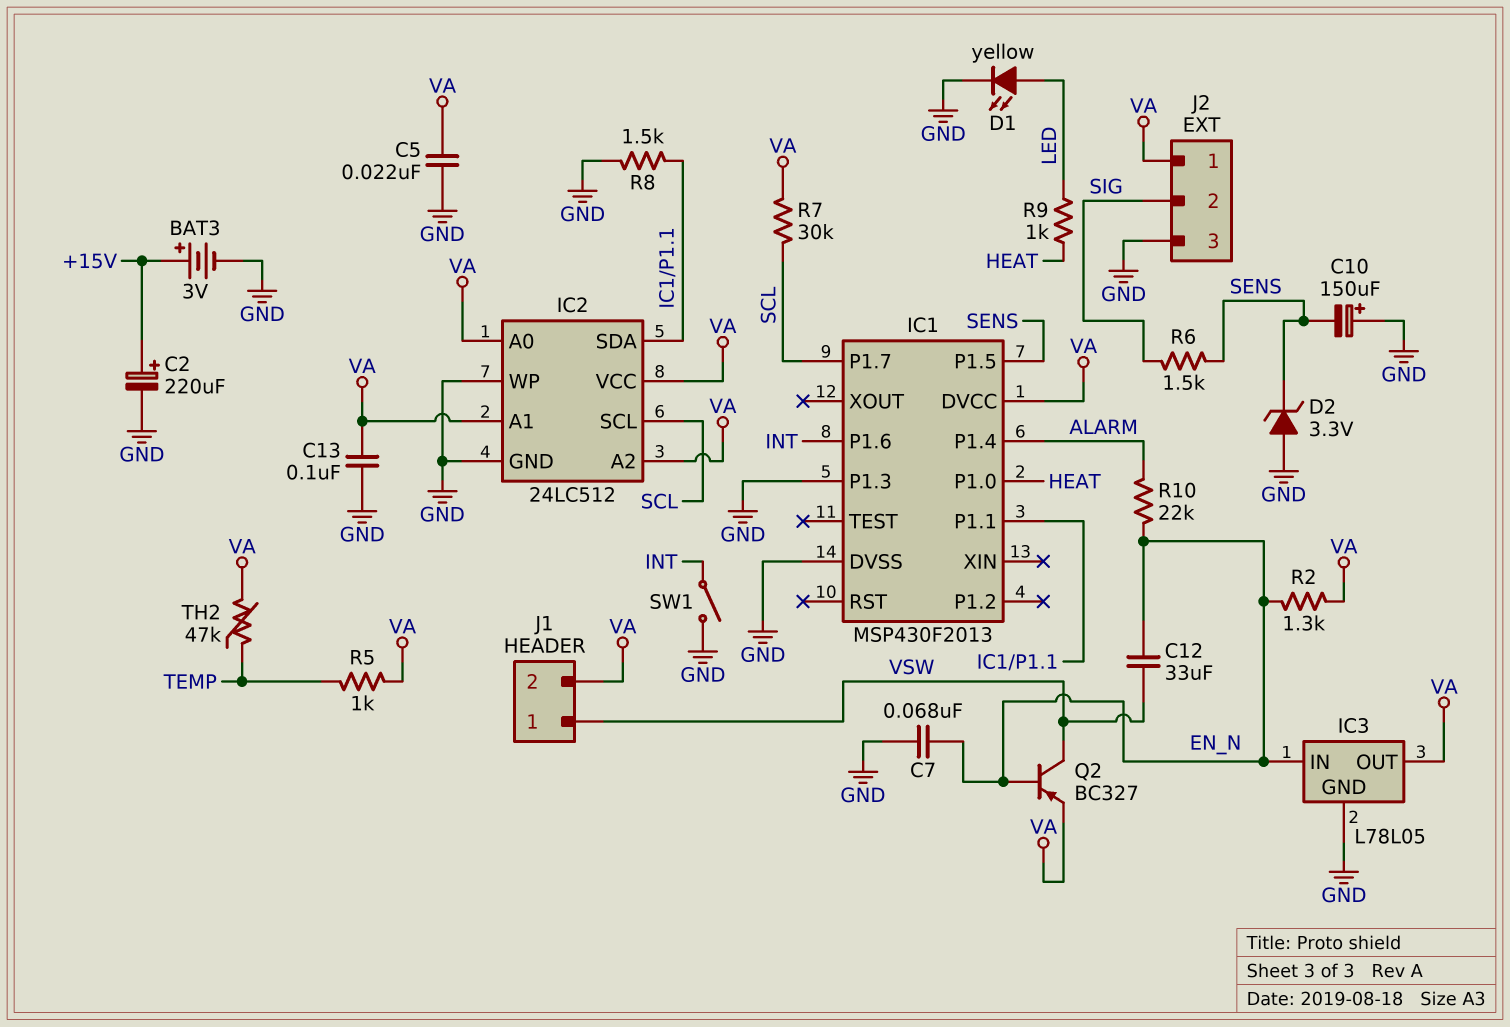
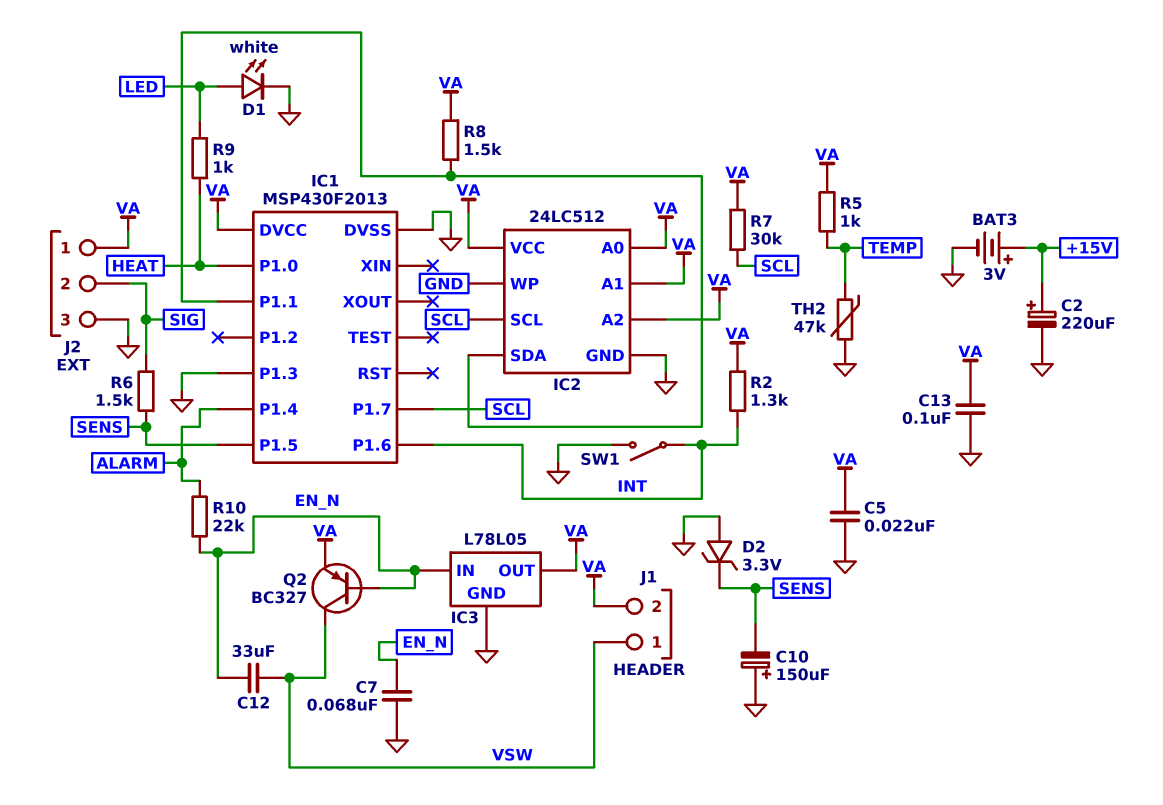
D1: LED yellow (A LED, K GND) -> LED white (A LED, K GND)
R2: 1.3k (EN_N, VA) -> 1.3k (INT, VA)
R8: 1.5k (GND, IC1/P1.1) -> 1.5k (IC1/P1.1, VA)
TH2: 47k (TEMP, VA) -> 47k (GND, TEMP)

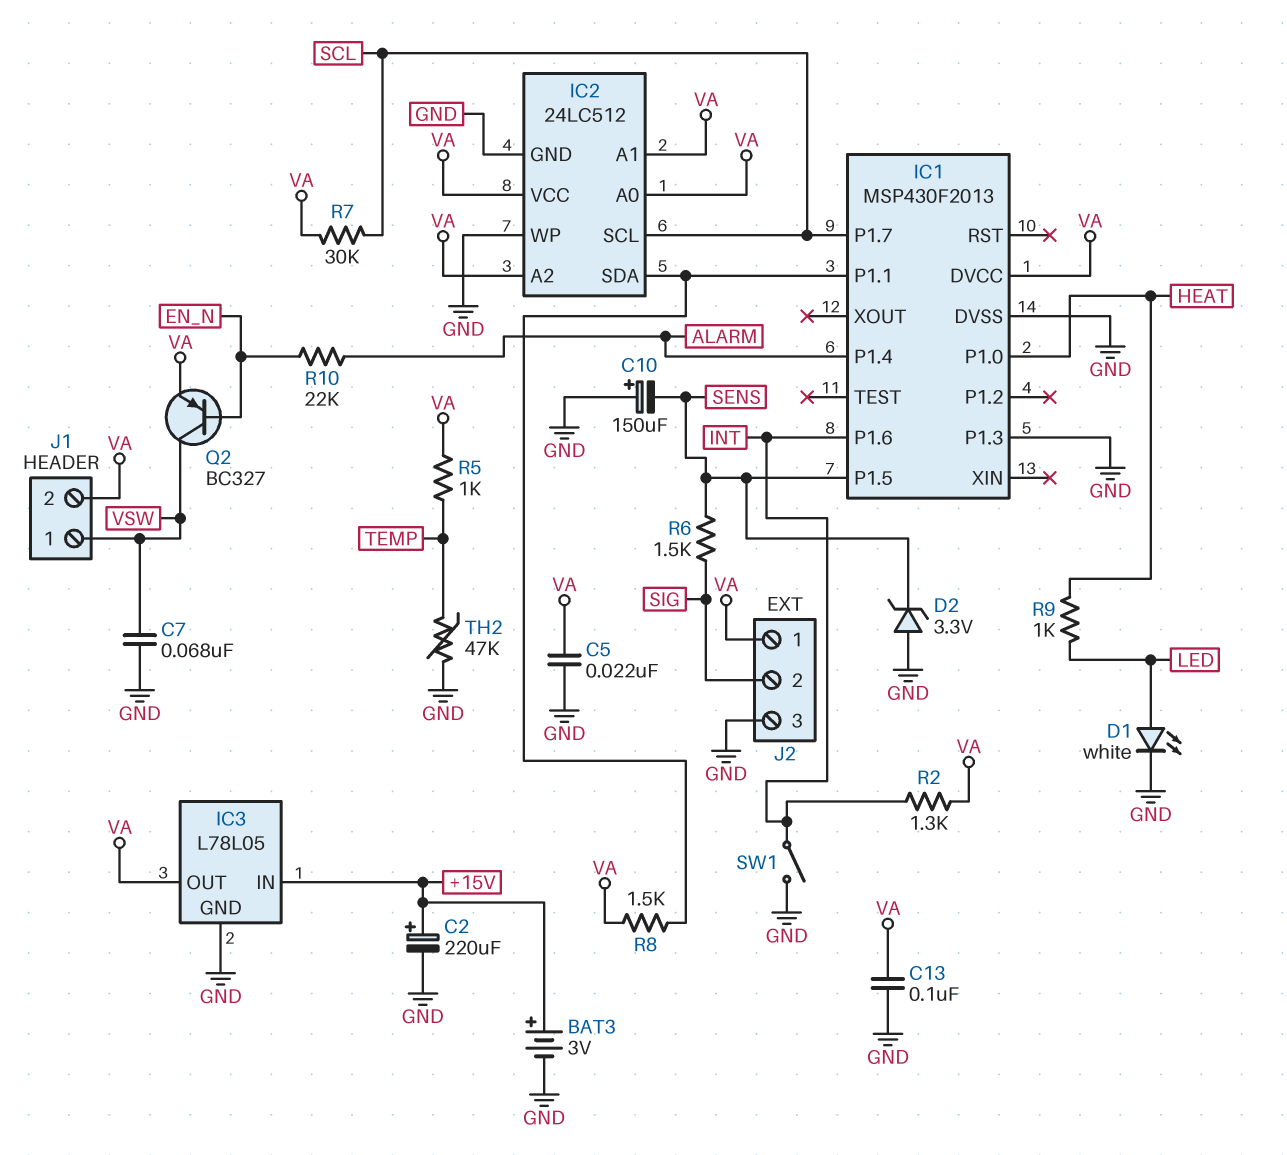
C7: 68nF (EN_N, GND) -> 68nF (GND, VSW)
C12: 33uF (EN_N, VSW) -> none
IC3 pin IN: EN_N -> +15V

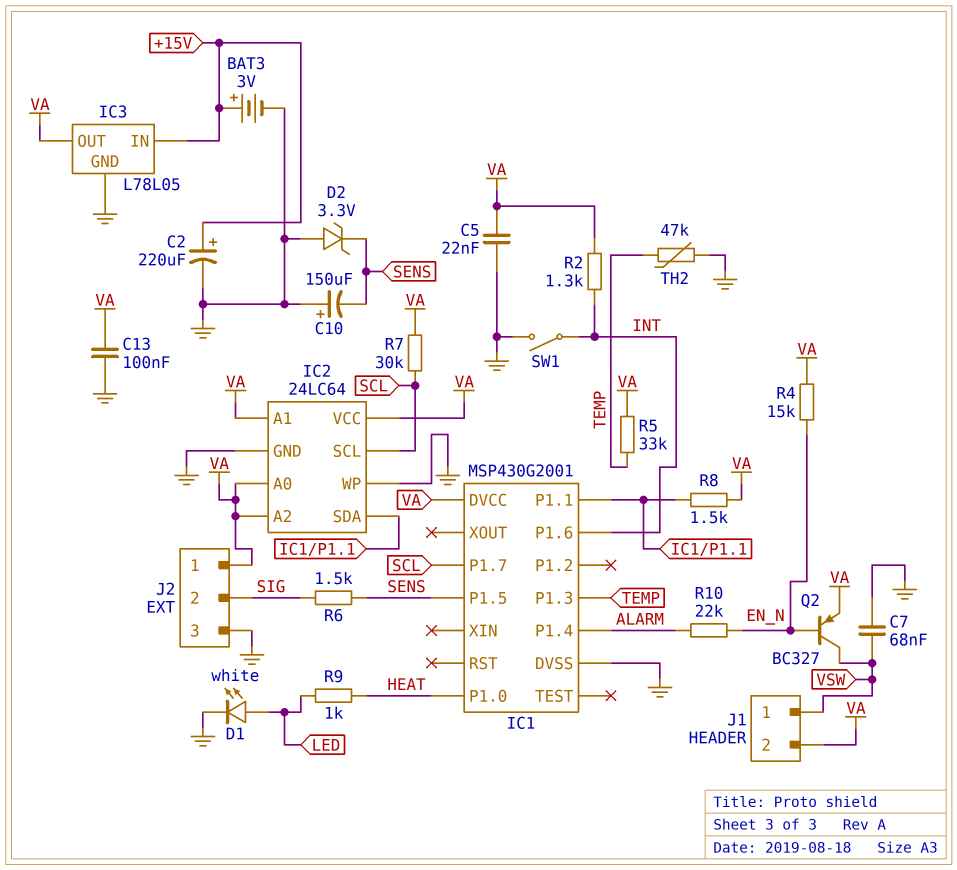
IC1: MSP430F2013 -> MSP430G2001
IC1 pin P1.3: GND -> TEMP
IC2: 24LC512 -> 24LC64
R4: none -> 15k (EN_N, VA)
R5: 1k (TEMP, VA) -> 33k (TEMP, VA)

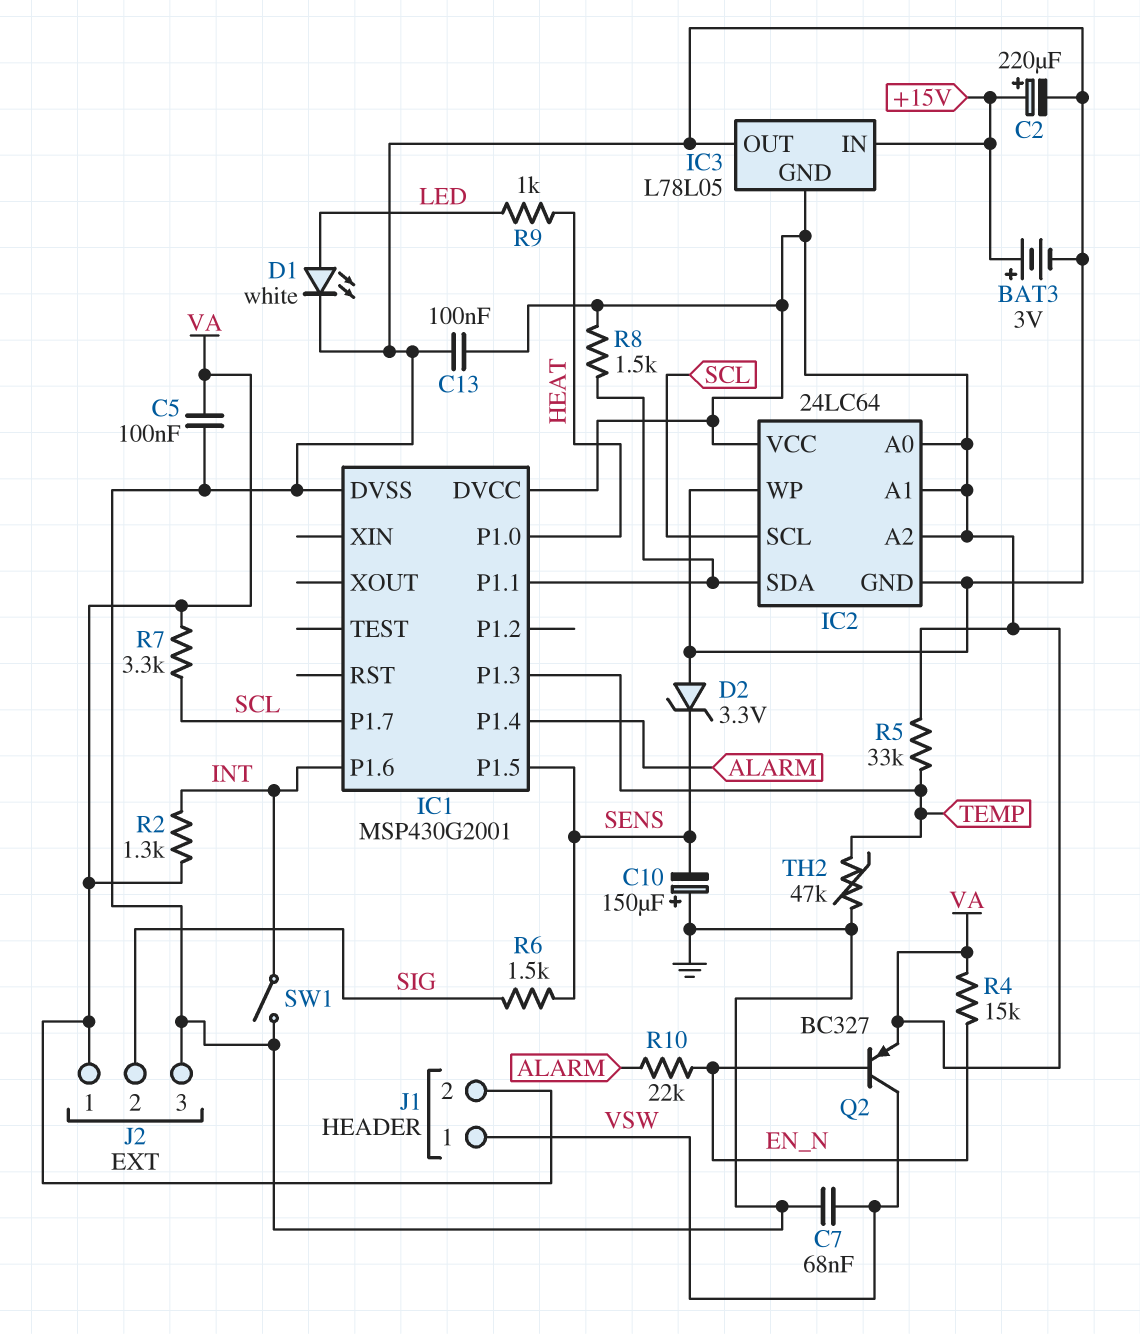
C5: 22nF (GND, VA) -> 100nF (GND, VA)
IC3 pin GND: GND -> VA
IC3 pin OUT: VA -> GND
R7: 30k (SCL, VA) -> 3.3k (SCL, VA)

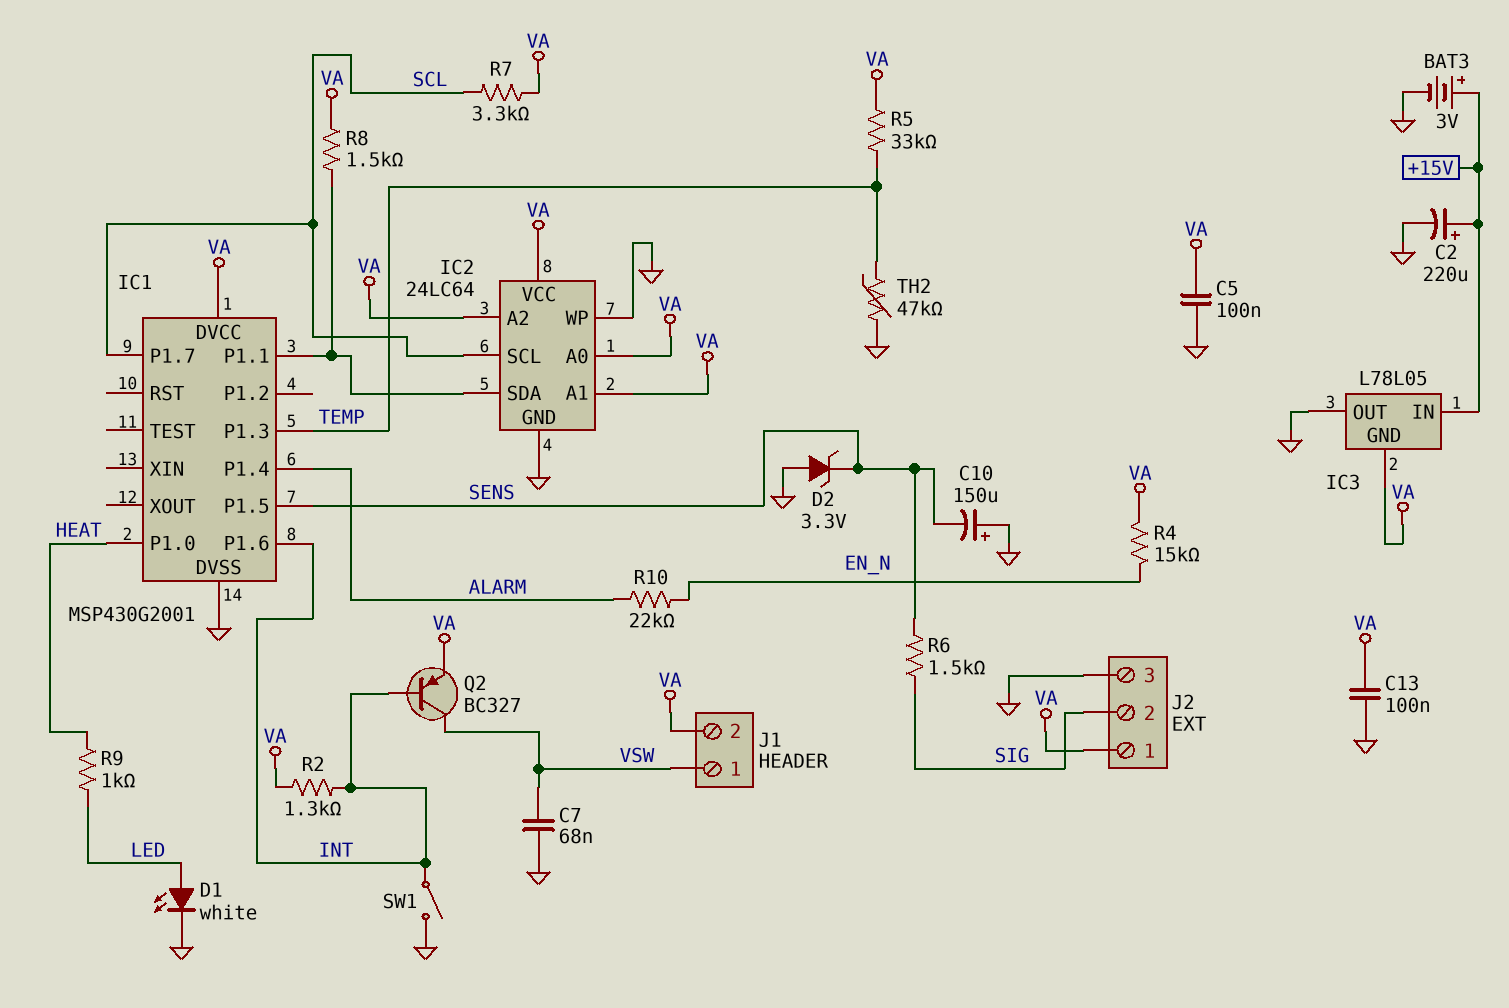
Q2: PNP BC327 (B EN_N, C VSW, E VA) -> PNP BC327 (B INT, C VSW, E VA)

